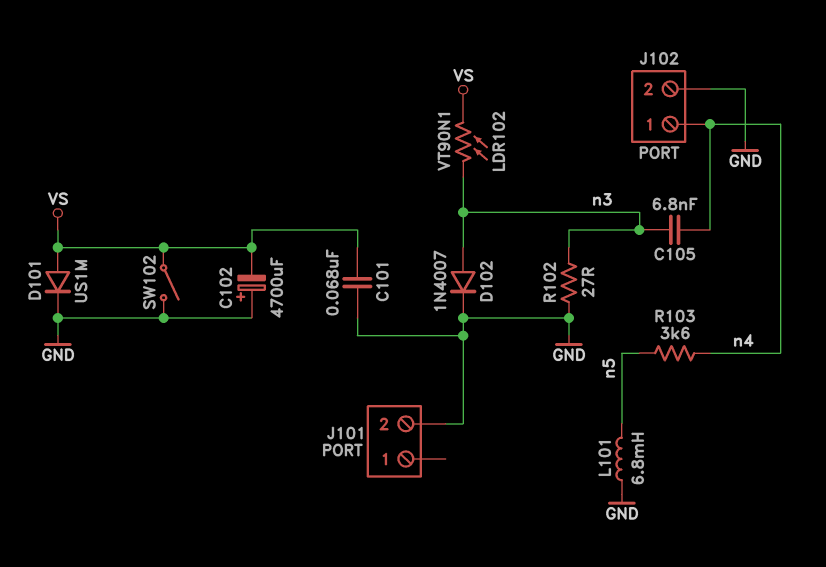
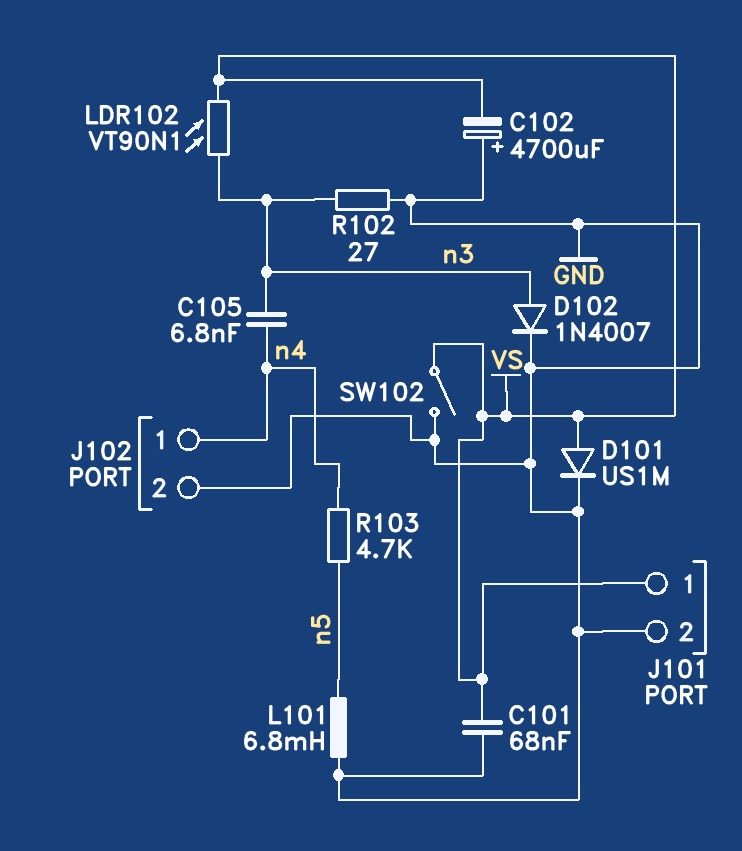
J101 pin 1: none -> VS
R103: 3.6k (n4, n5) -> 4.7k (n4, n5)

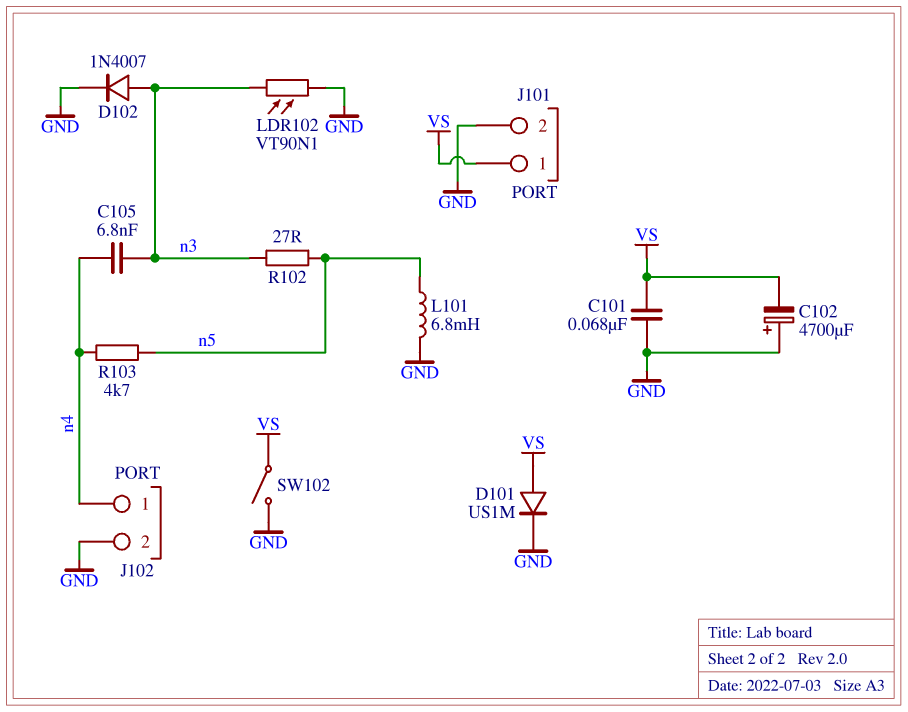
LDR102: VT90N1 (VS, n3) -> VT90N1 (GND, n3)
R102: 27 (GND, n3) -> 27 (n3, n5)

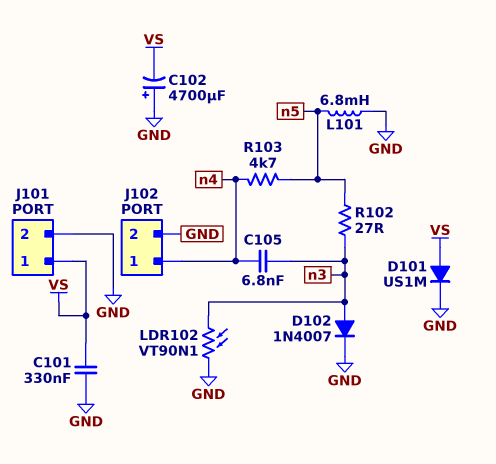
C101: 68nF (GND, VS) -> 330nF (GND, VS)
SW102: switch (GND, VS) -> none

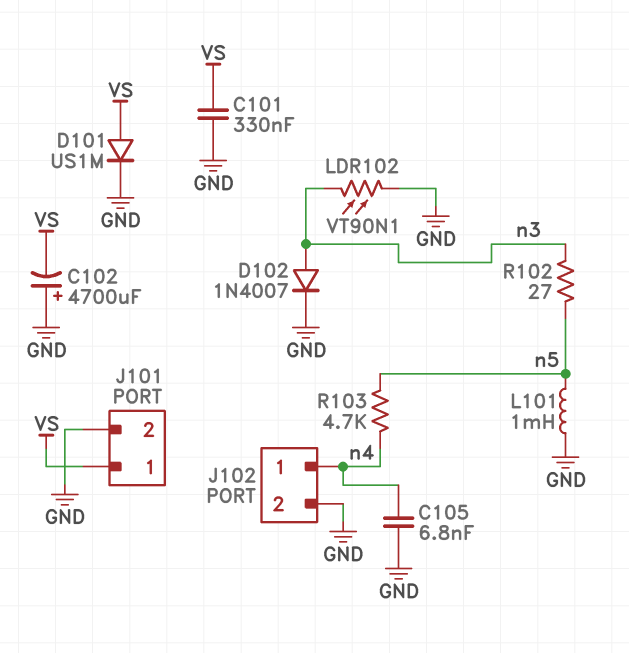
C105: 6.8nF (n3, n4) -> 6.8nF (GND, n4)
L101: 6.8mH (GND, n5) -> 1mH (GND, n5)

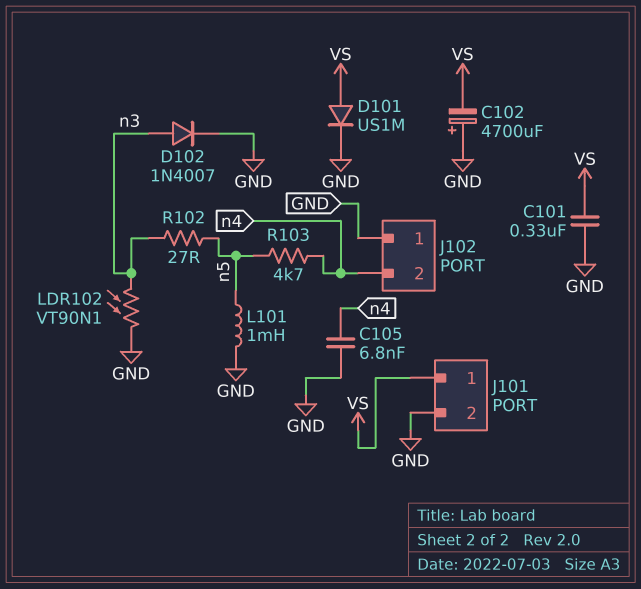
J102 pin 1: n4 -> GND
J102 pin 2: GND -> n4

